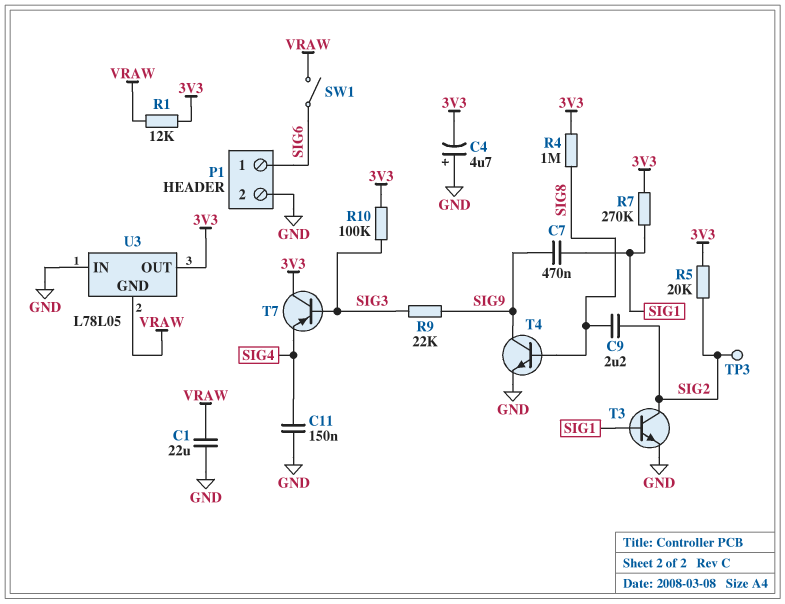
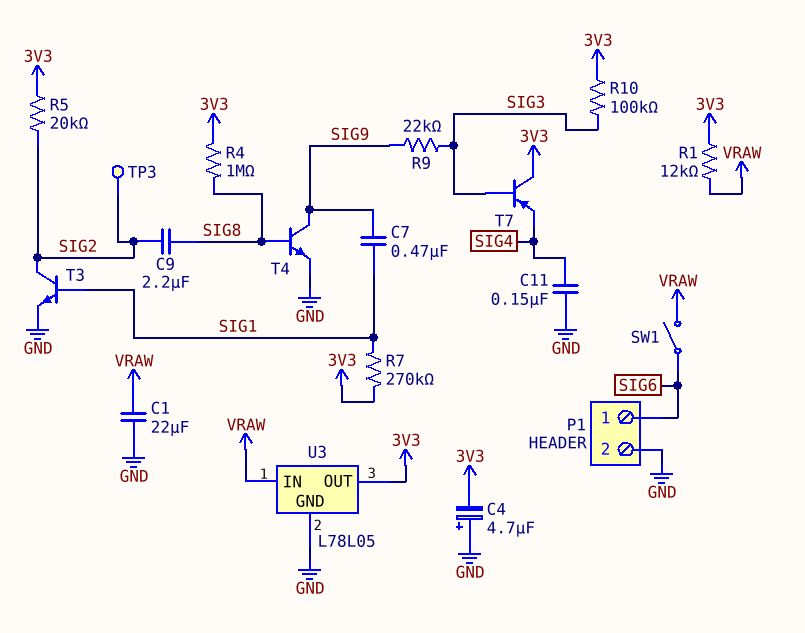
U3 pin GND: VRAW -> GND
U3 pin IN: GND -> VRAW

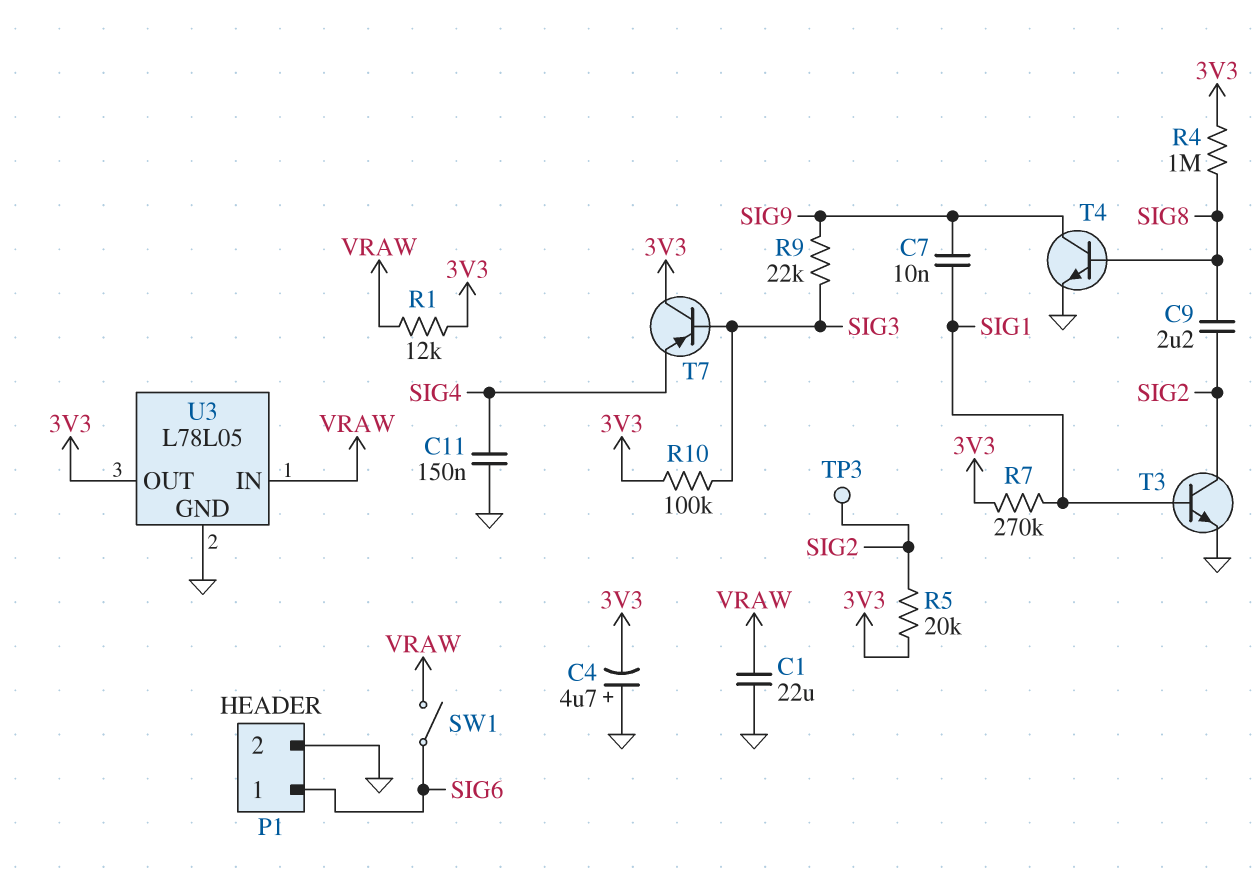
C7: 470nF (SIG1, SIG9) -> 10nF (SIG1, SIG9)

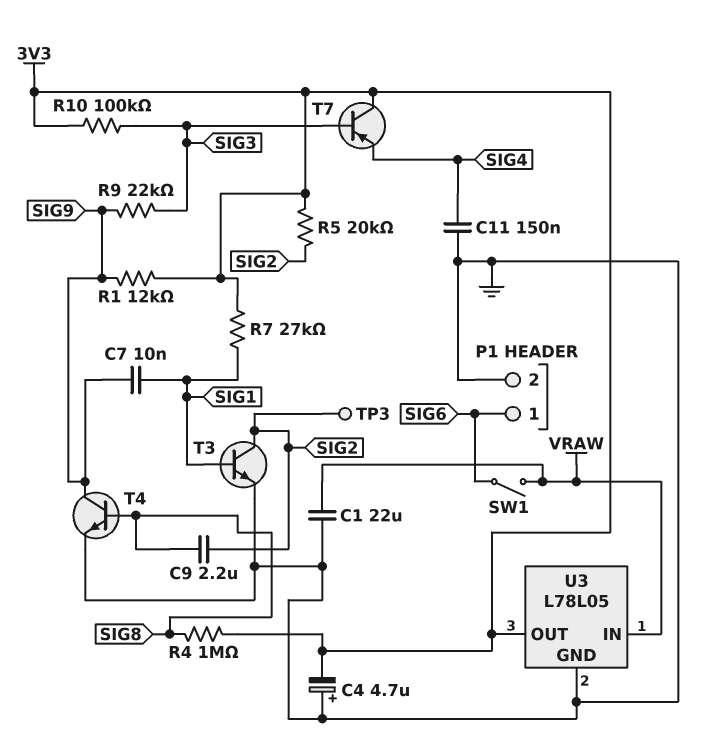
R1: 12k (3V3, VRAW) -> 12k (3V3, SIG9)
R7: 270k (3V3, SIG1) -> 27k (3V3, SIG1)

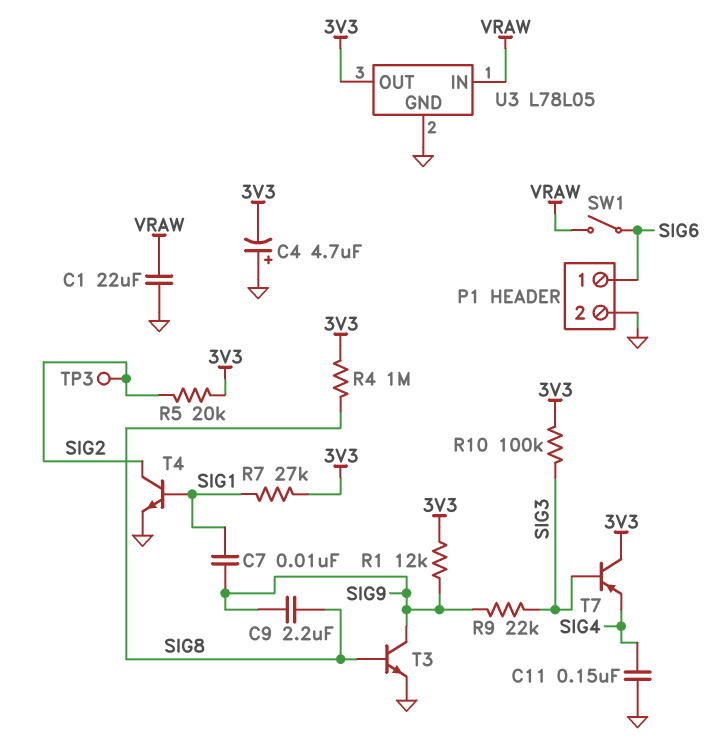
C9: 2.2uF (SIG2, SIG8) -> 2.2uF (SIG8, SIG9)
T3: NPN (B SIG1, C SIG2, E GND) -> NPN (B SIG8, C SIG9, E GND)
T4: NPN (B SIG8, C SIG9, E GND) -> NPN (B SIG1, C SIG2, E GND)

